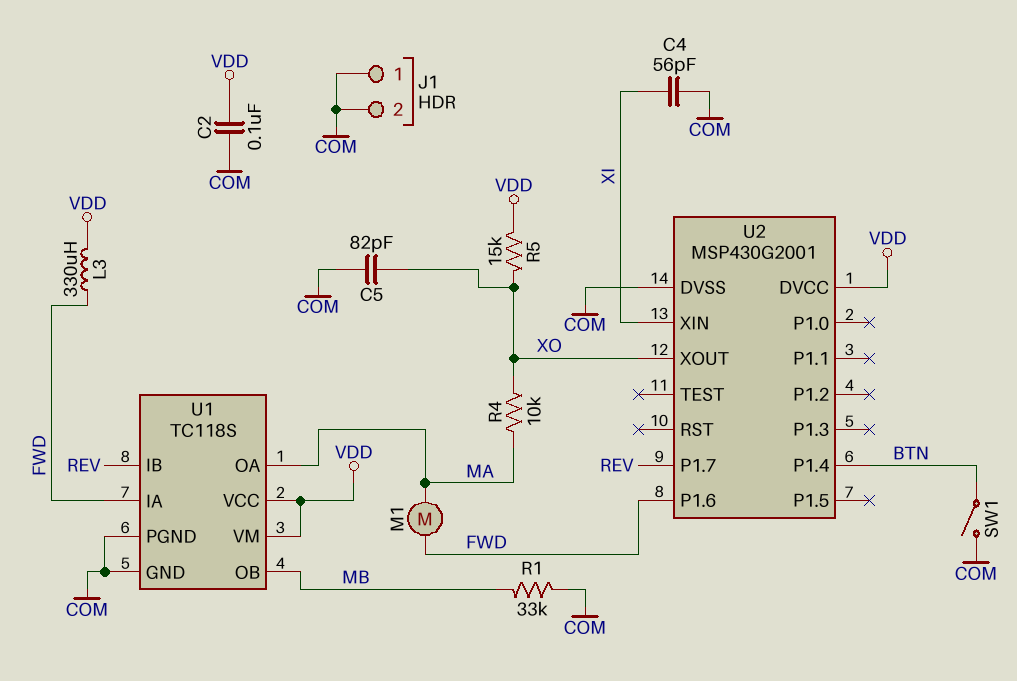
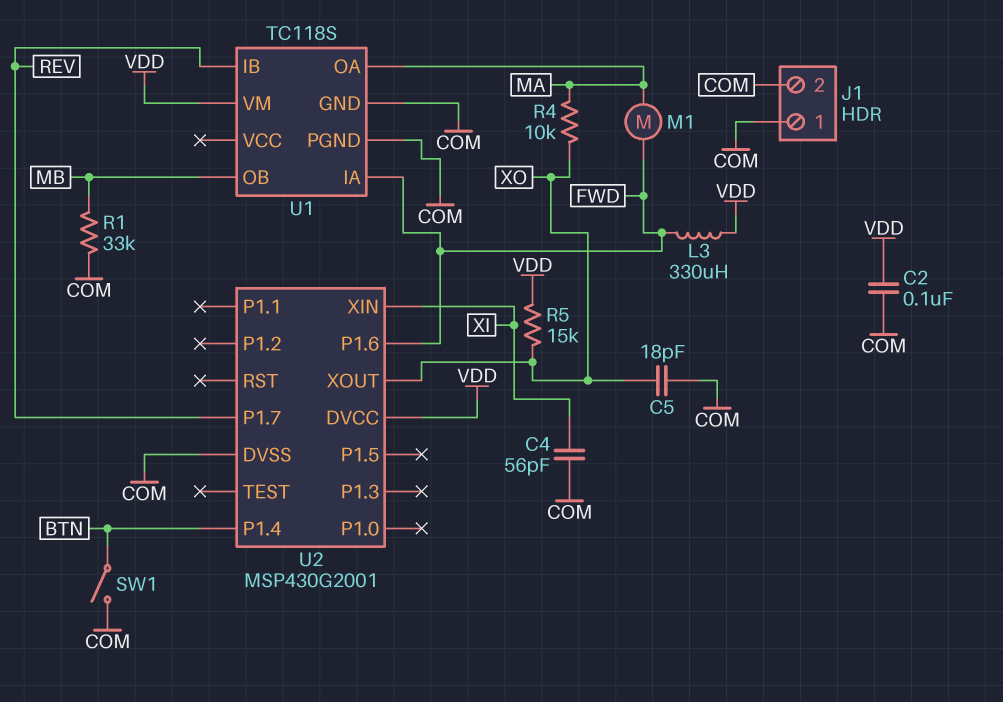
C5: 82pF (COM, XO) -> 18pF (COM, XO)
U1 pin VCC: VDD -> none

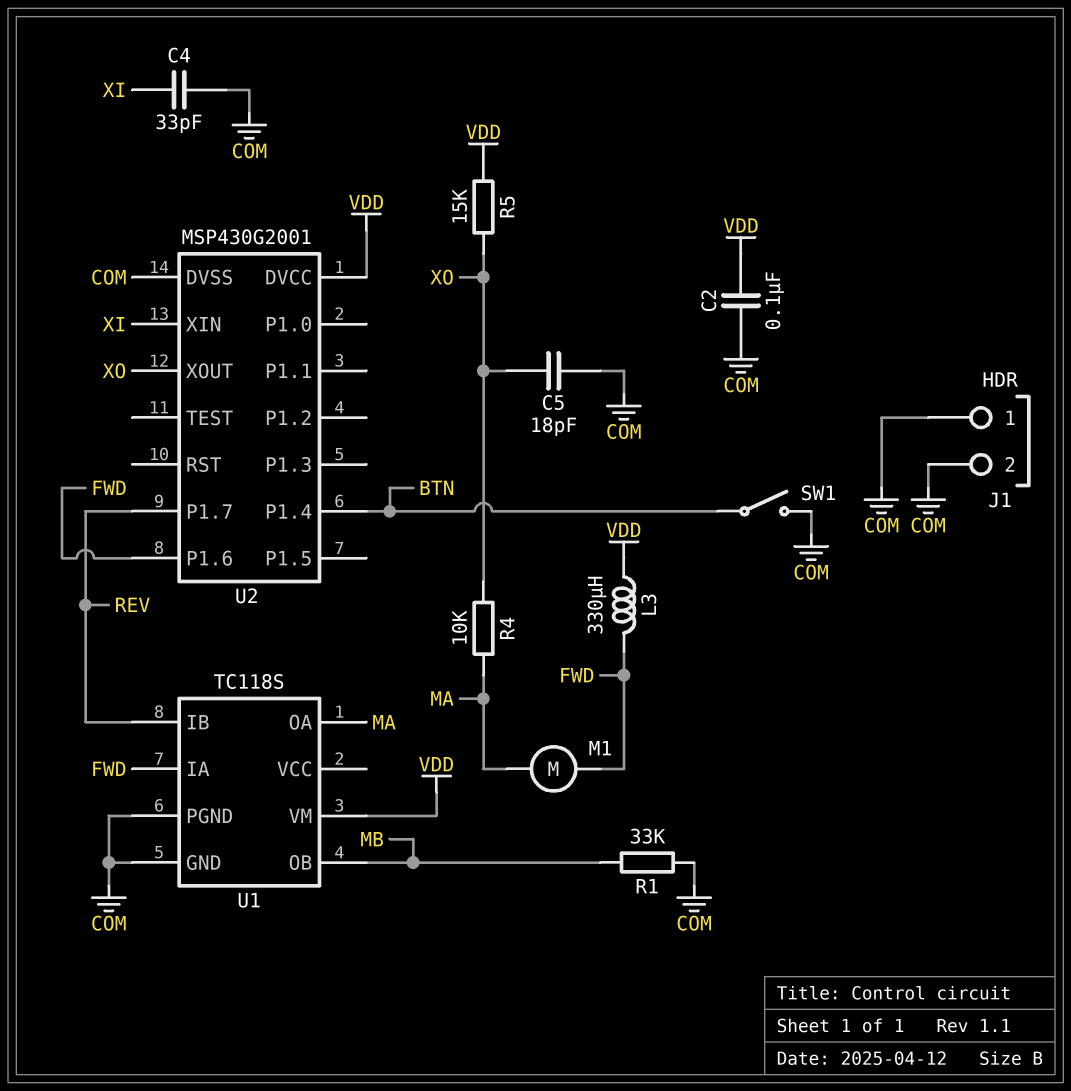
C4: 56pF (COM, XI) -> 33pF (COM, XI)

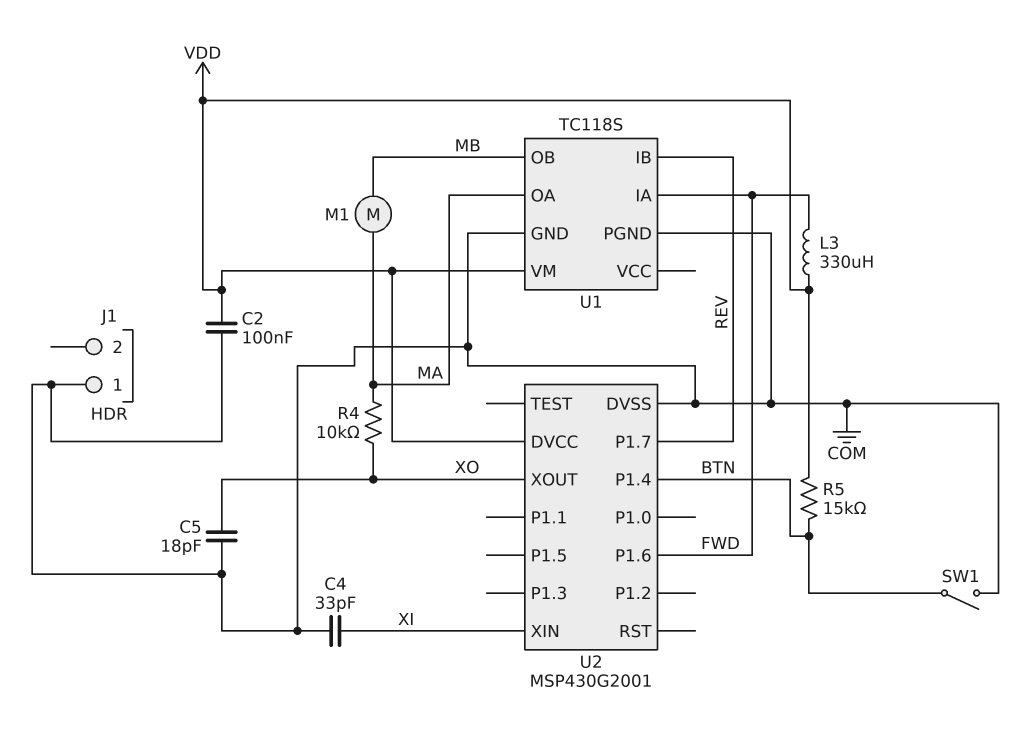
J1 pin 2: COM -> none
M1: motor (FWD, MA) -> motor (MA, MB)
R1: 33k (COM, MB) -> none
R5: 15k (VDD, XO) -> 15k (BTN, VDD)

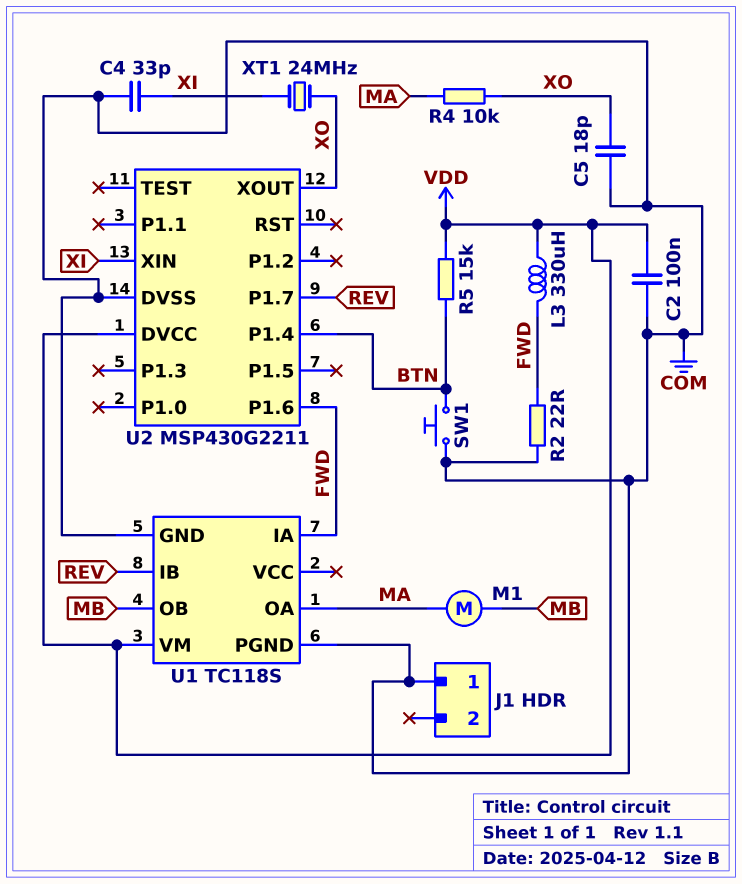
R2: none -> 22 (COM, FWD)
SW1: switch (BTN, COM) -> button (BTN, COM)
U2: MSP430G2001 -> MSP430G2211
XT1: none -> 24MHz (XI, XO)

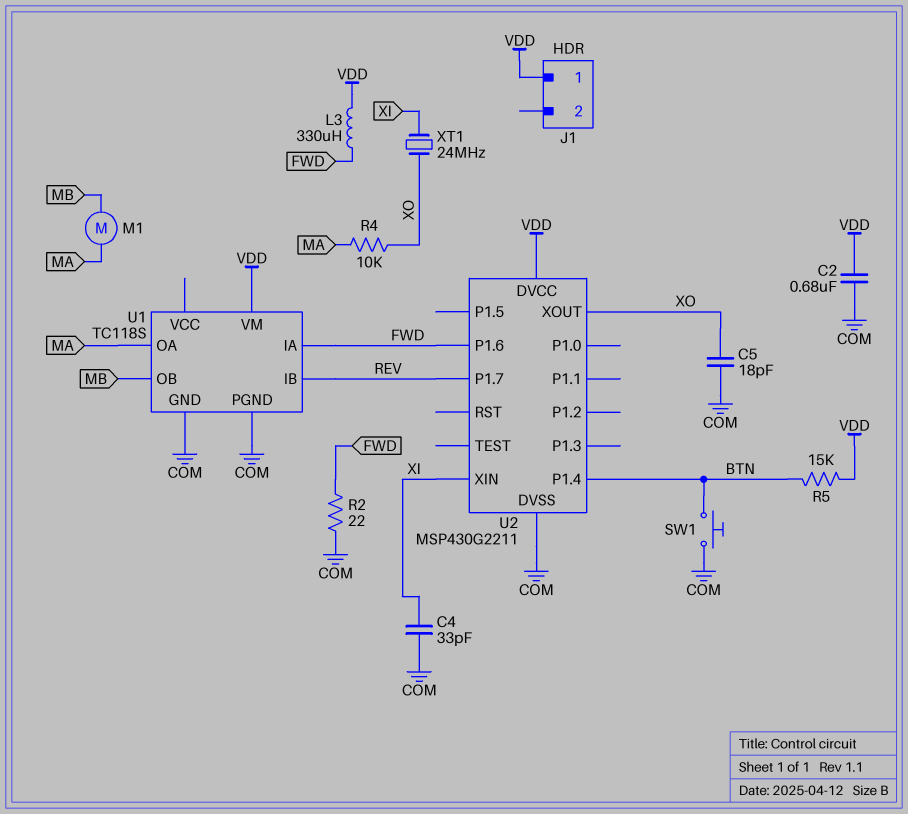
C2: 100nF (COM, VDD) -> 680nF (COM, VDD)
J1 pin 1: COM -> VDD

